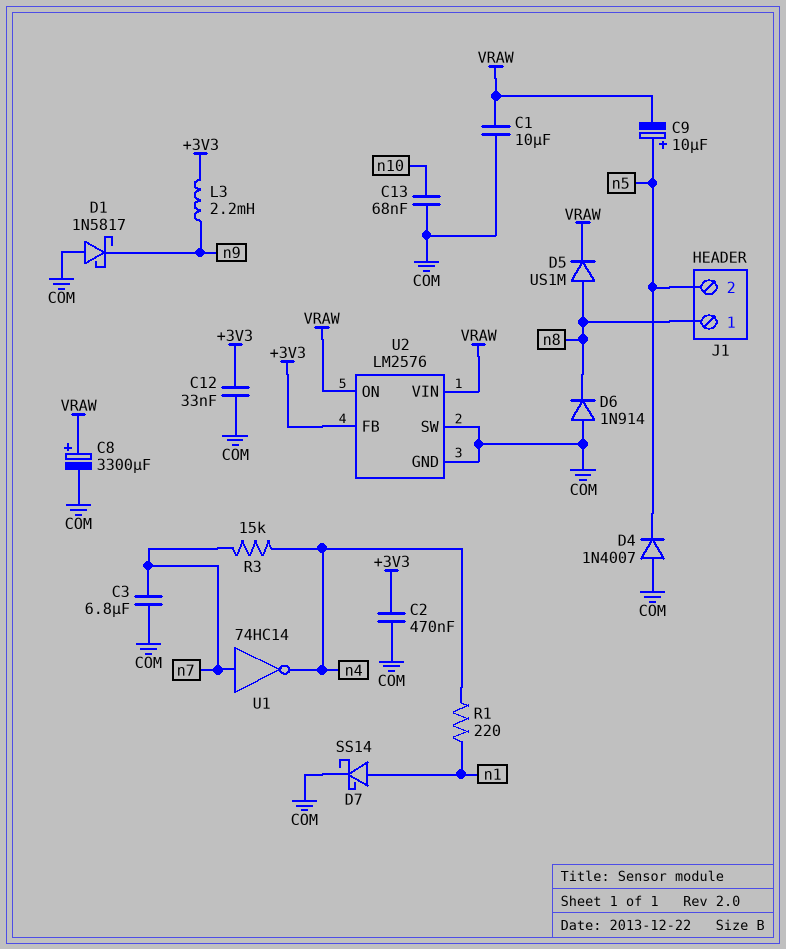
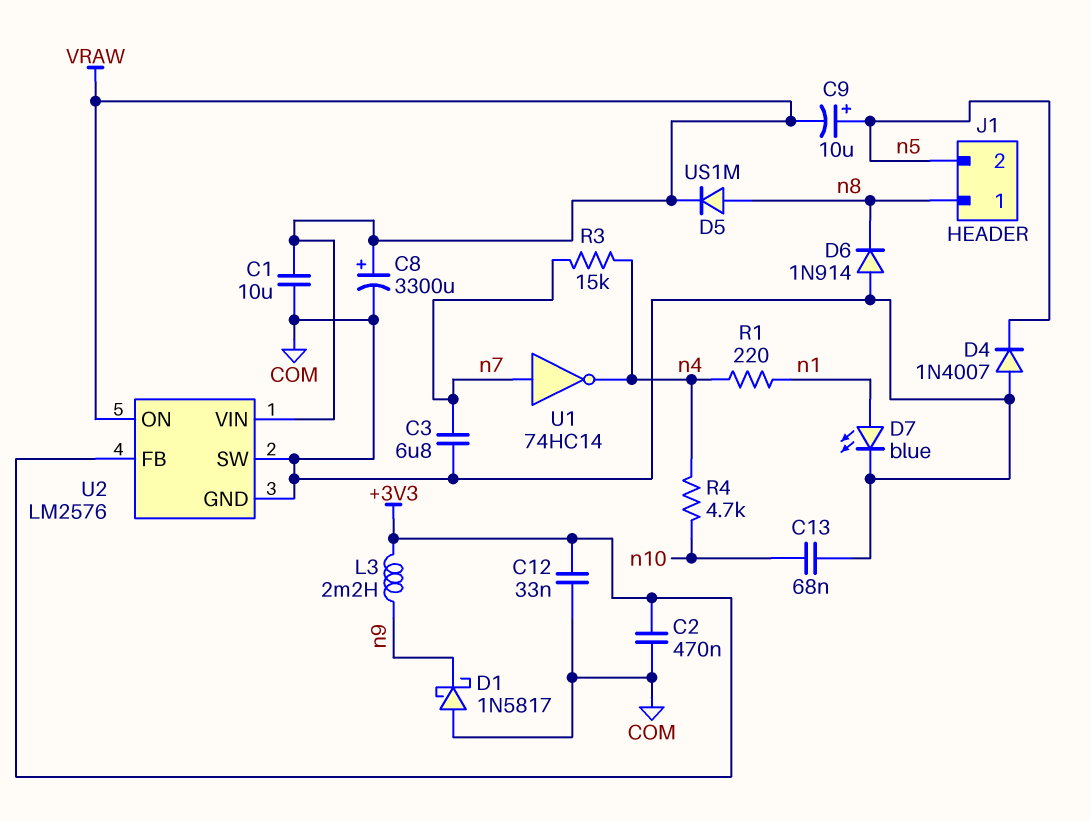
D7: schottky SS14 (A n1, K COM) -> LED blue (A n1, K COM)
R4: none -> 4.7k (n4, n10)

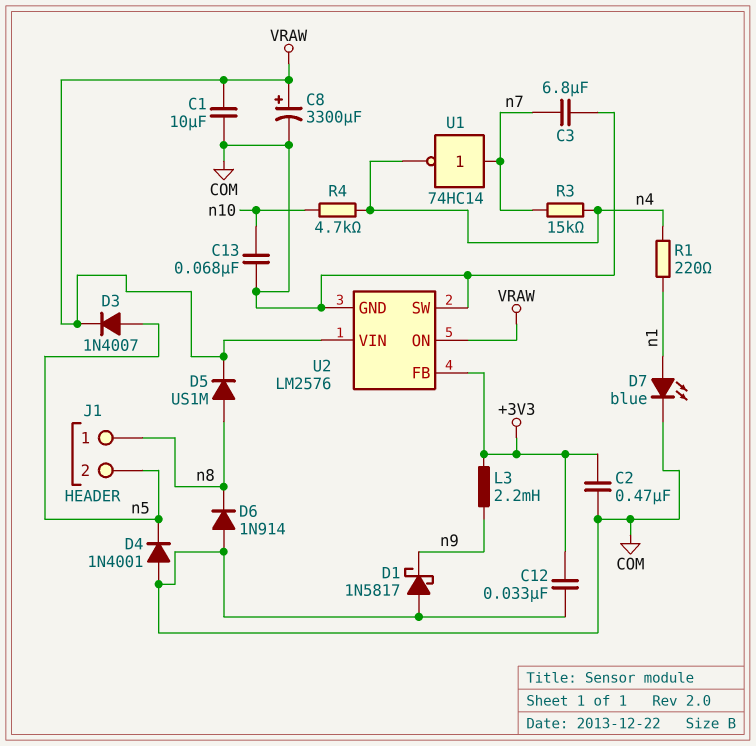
C9: 10uF (plus n5, minus VRAW) -> none
D3: none -> diode 1N4007 (A n5, K VRAW)
D4: diode 1N4007 (A COM, K n5) -> diode 1N4001 (A COM, K n5)

